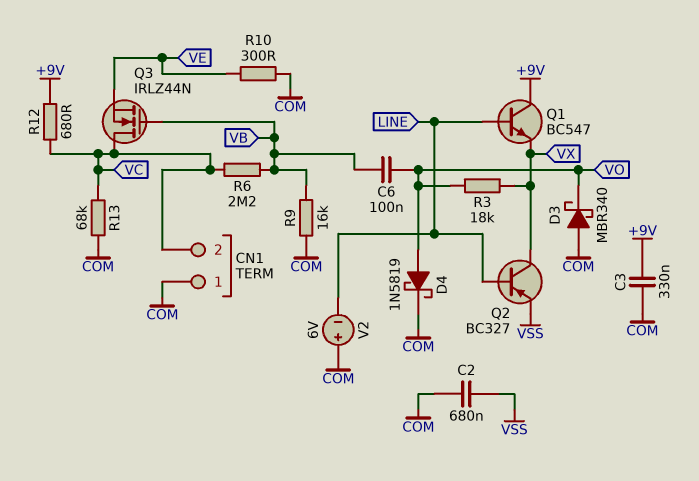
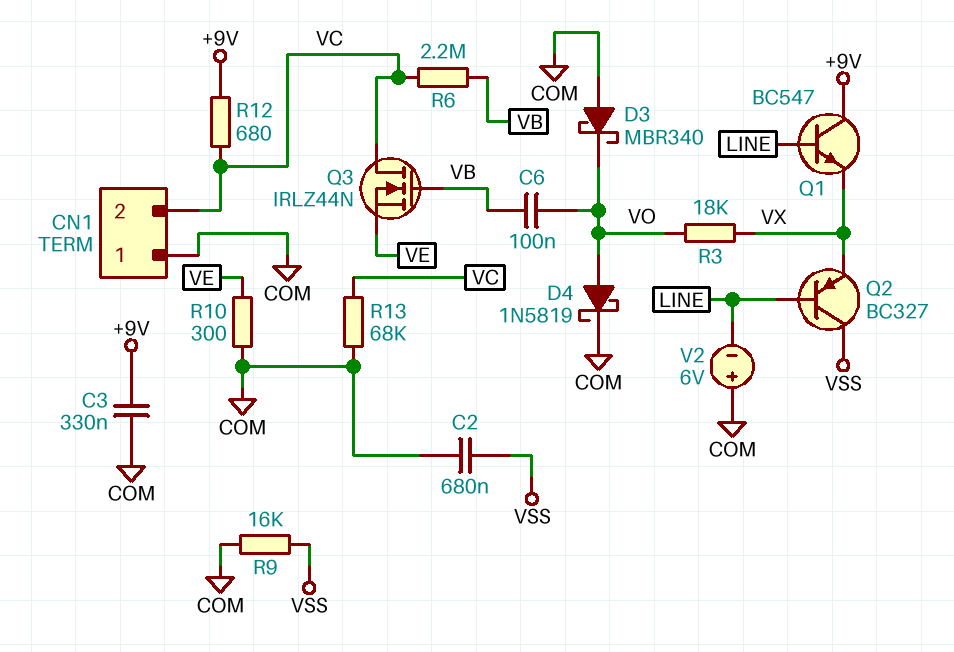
Q2: PNP BC327 (B LINE, C VX, E VSS) -> PNP BC327 (B LINE, C VSS, E VX)
R9: 16k (COM, VB) -> 16k (COM, VSS)

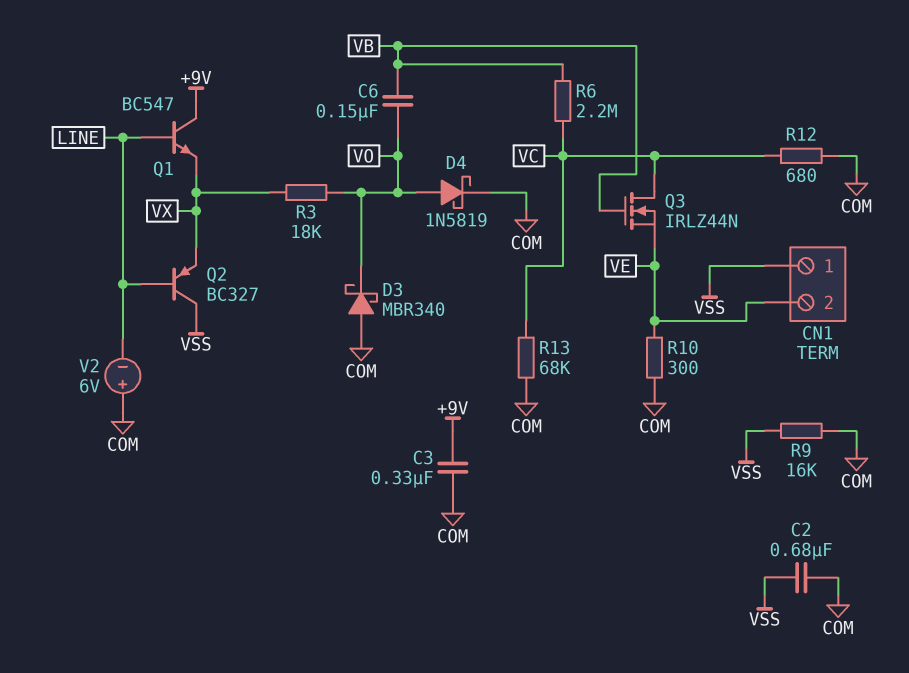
C6: 100nF (VB, VO) -> 150nF (VB, VO)
CN1 pin 1: COM -> VSS
CN1 pin 2: VC -> VE
R12: 680 (+9V, VC) -> 680 (COM, VC)

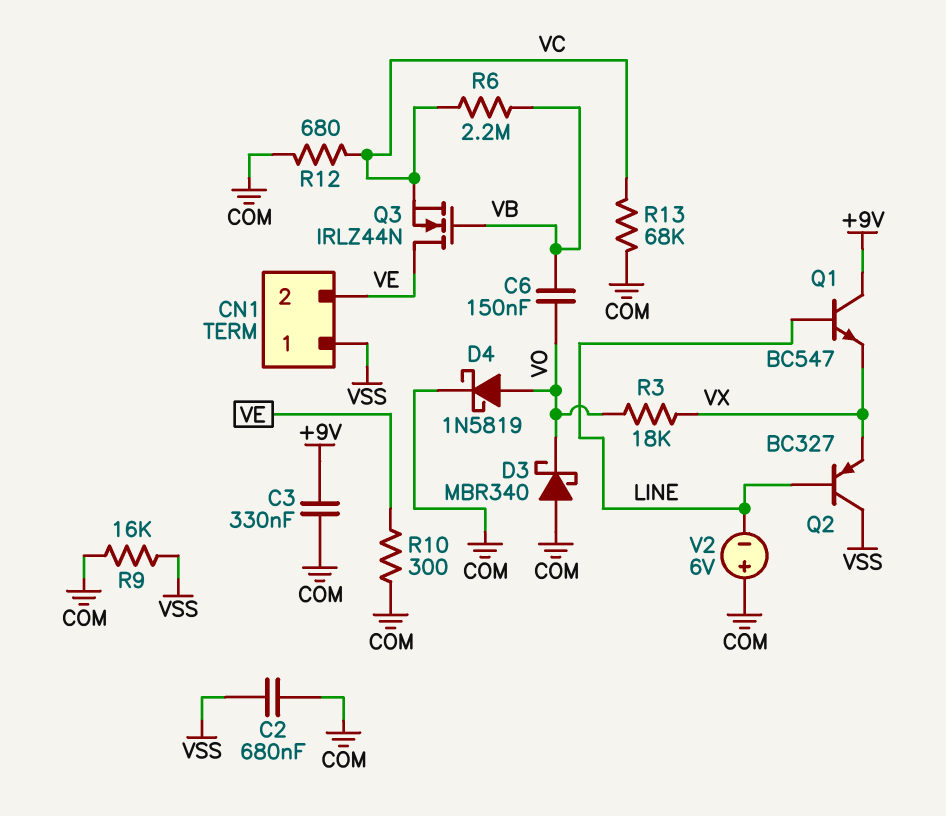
Q3: NMOS IRLZ44N (G VB, D VC, S VE) -> NMOS IRLZ44N (G VB, D VE, S VC)

